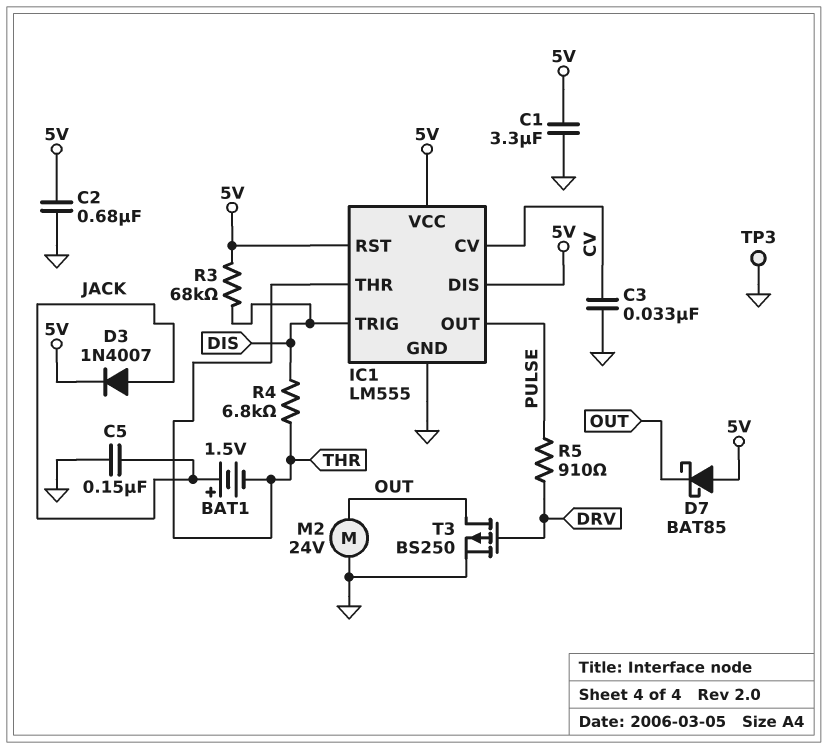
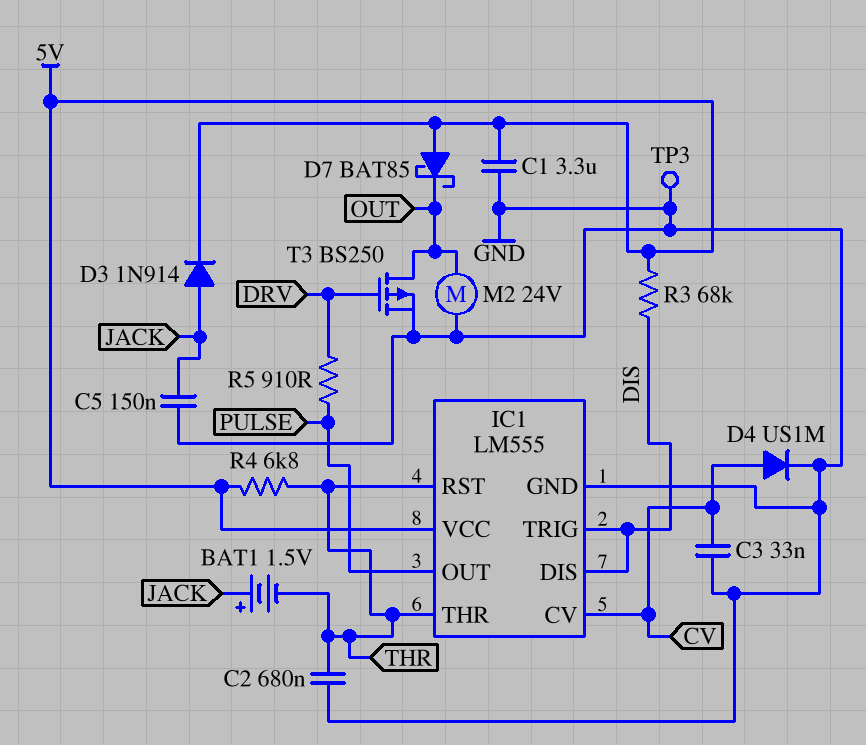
C2: 680nF (5V, GND) -> 680nF (GND, THR)
D3: diode 1N4007 (A JACK, K 5V) -> diode 1N914 (A JACK, K 5V)
D4: none -> diode US1M (A CV, K GND)
IC1 pin DIS: 5V -> DIS
IC1 pin RST: 5V -> THR
R4: 6.8k (DIS, THR) -> 6.8k (5V, THR)

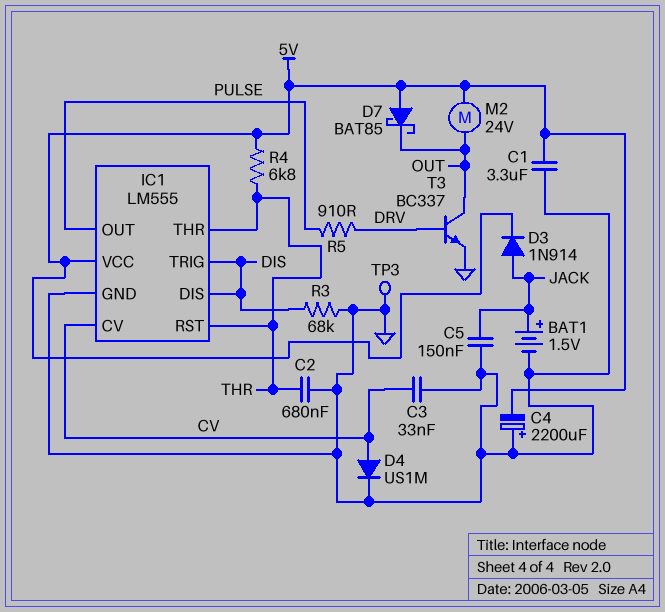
BAT1: 1.5V (plus JACK, minus THR) -> 1.5V (plus JACK, minus GND)
C4: none -> 2200uF (plus GND, minus 5V)
M2: motor 24V (GND, OUT) -> motor 24V (5V, OUT)
R3: 68k (5V, DIS) -> 68k (DIS, GND)
T3: PMOS BS250 (G DRV, D OUT, S GND) -> NPN BC337 (B DRV, C OUT, E GND)

